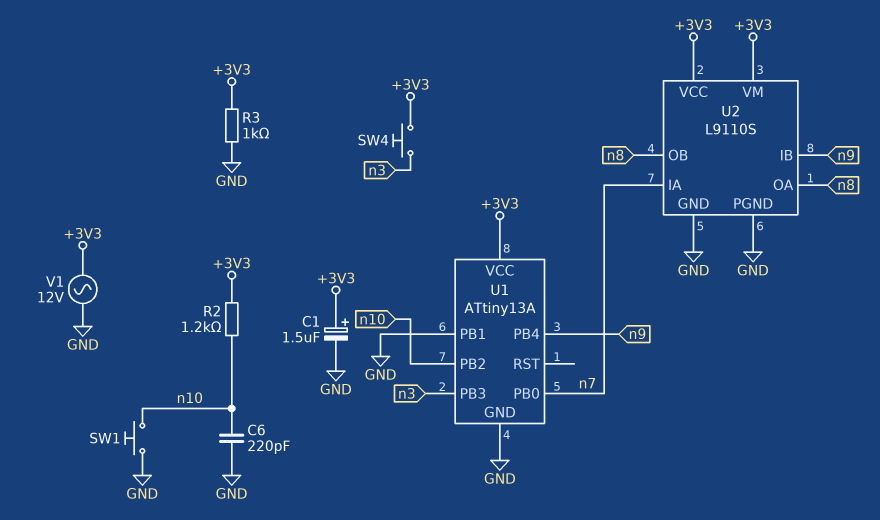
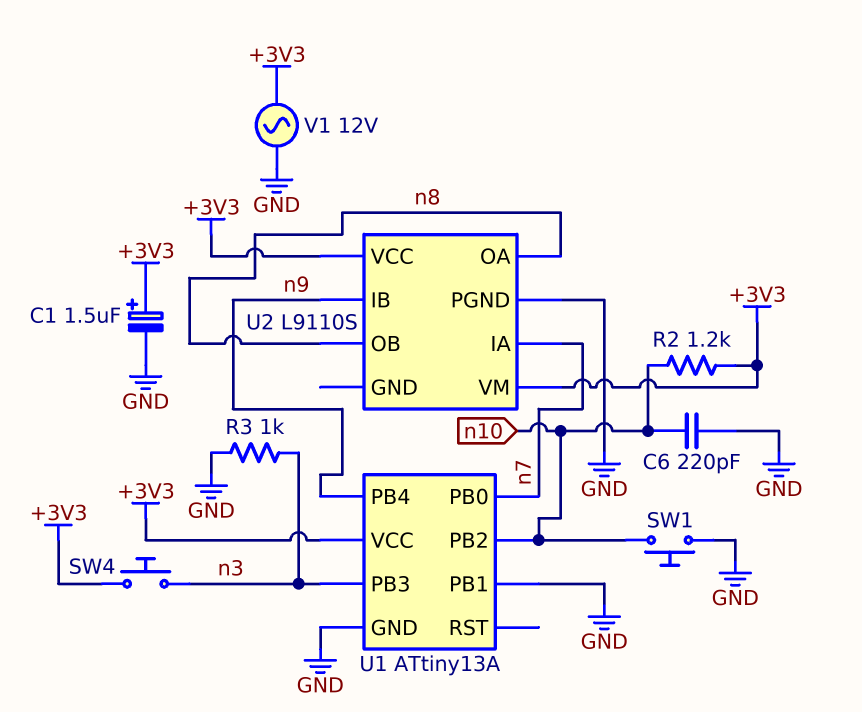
R3: 1k (+3V3, GND) -> 1k (GND, n3)
U2 pin GND: GND -> none

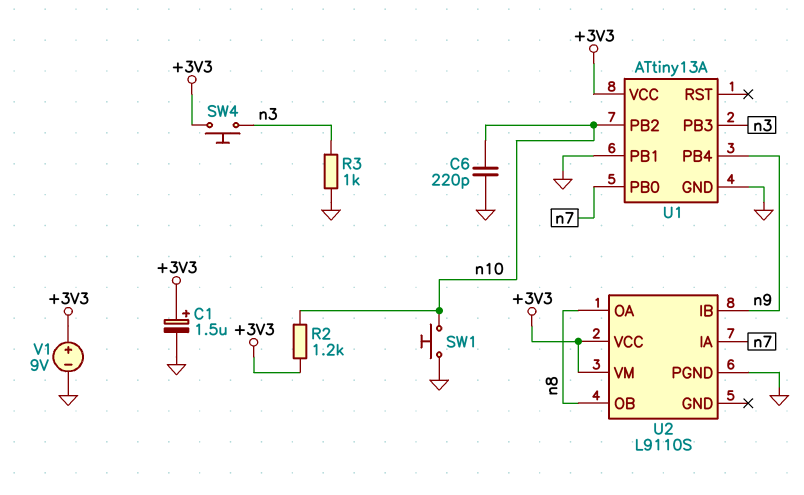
V1: AC 12V (+3V3, GND) -> 9V (plus +3V3, minus GND)

